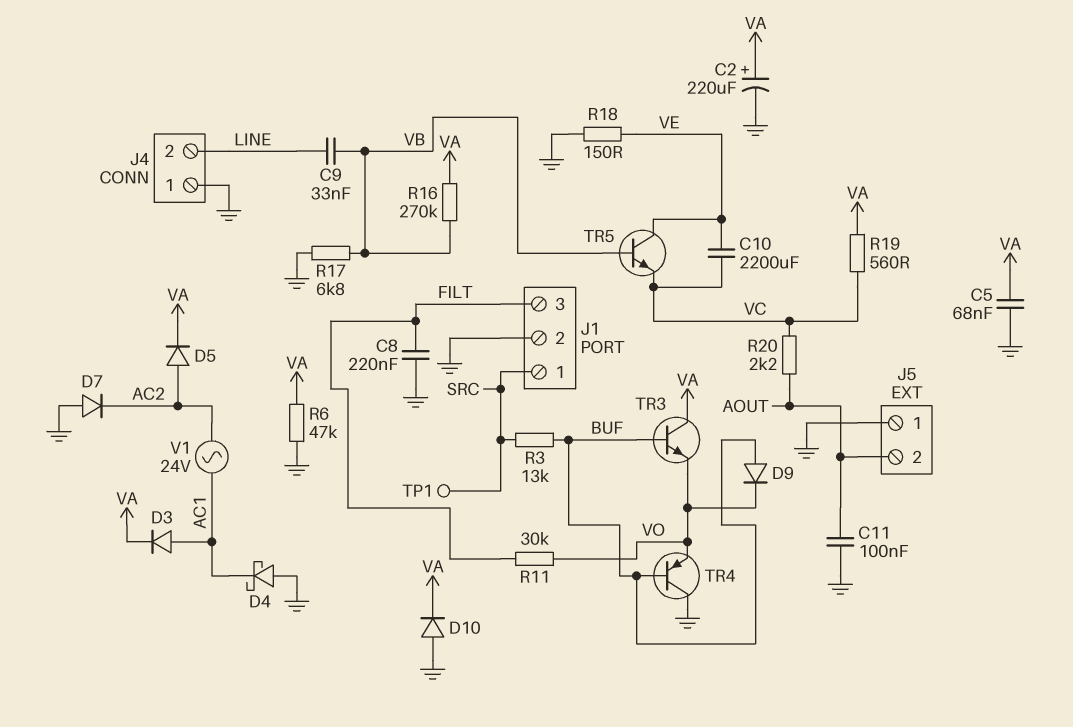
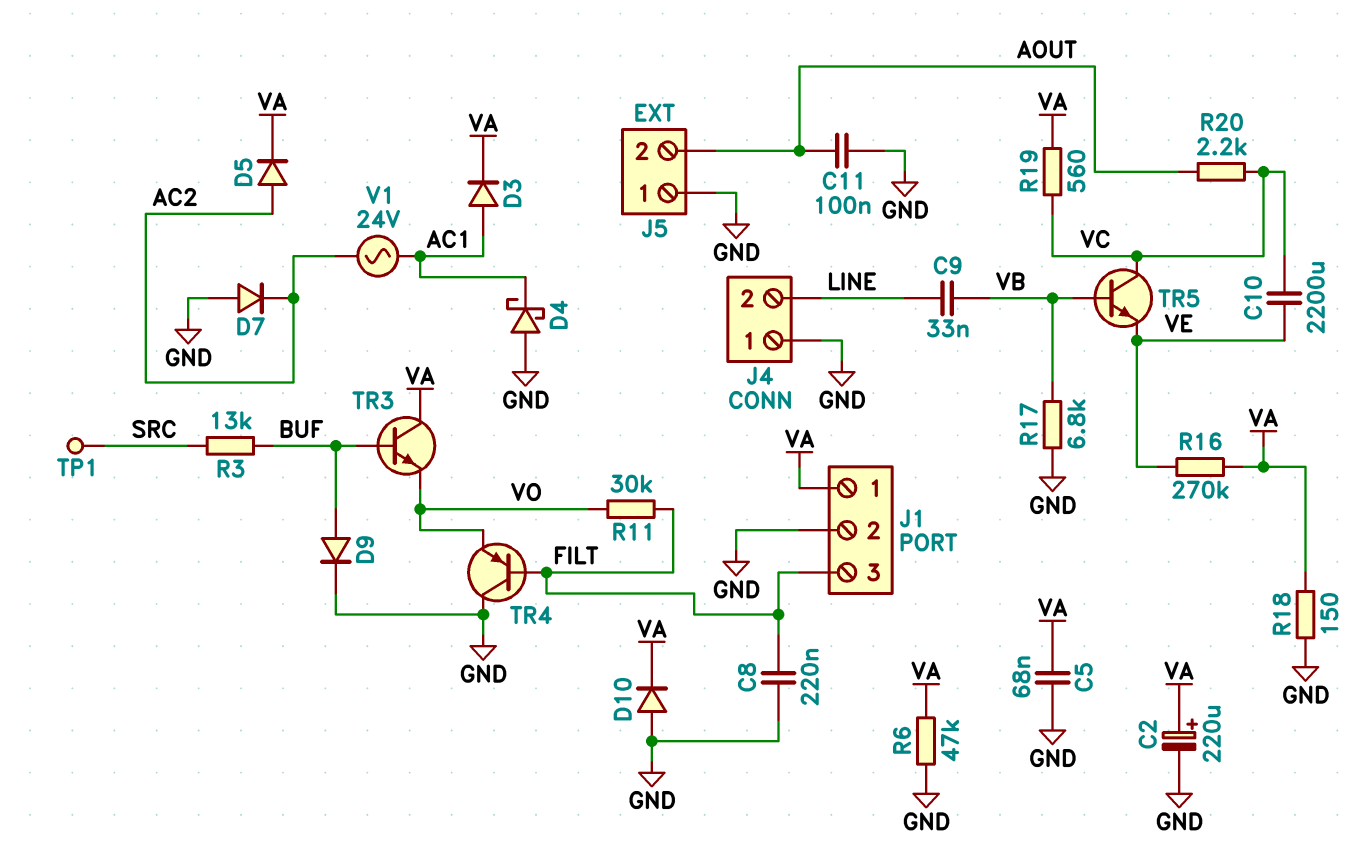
D9: diode (A BUF, K VO) -> diode (A BUF, K GND)
J1 pin 1: SRC -> VA
R16: 270k (VA, VB) -> 270k (VA, VE)
R18: 150 (GND, VE) -> 150 (GND, VA)
TR4: PNP (B BUF, C GND, E VO) -> PNP (B FILT, C GND, E VO)
TR5: NPN (B VB, C VE, E VC) -> NPN (B VB, C VC, E VE)

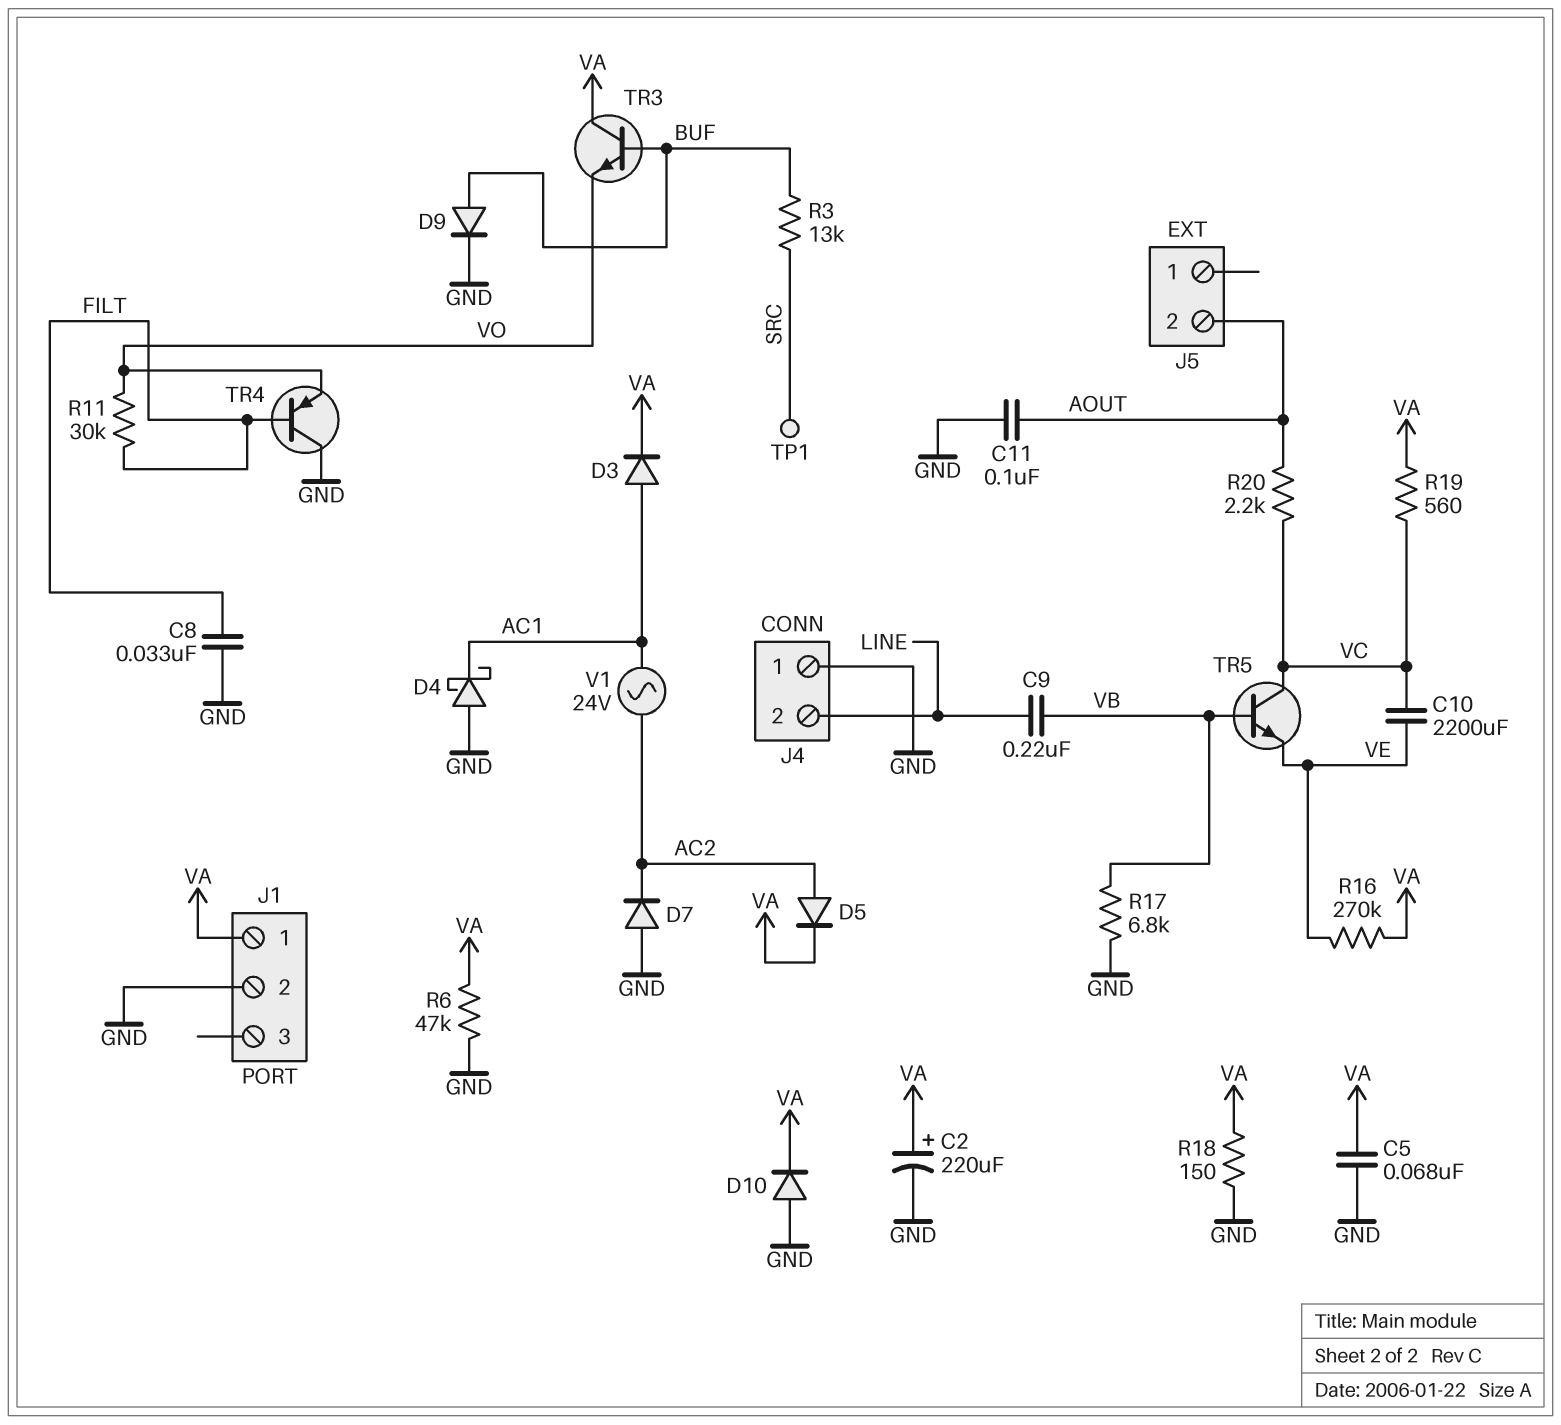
C8: 220nF (FILT, GND) -> 33nF (FILT, GND)
C9: 33nF (LINE, VB) -> 220nF (LINE, VB)
J1 pin 3: FILT -> none
J5 pin 1: GND -> none

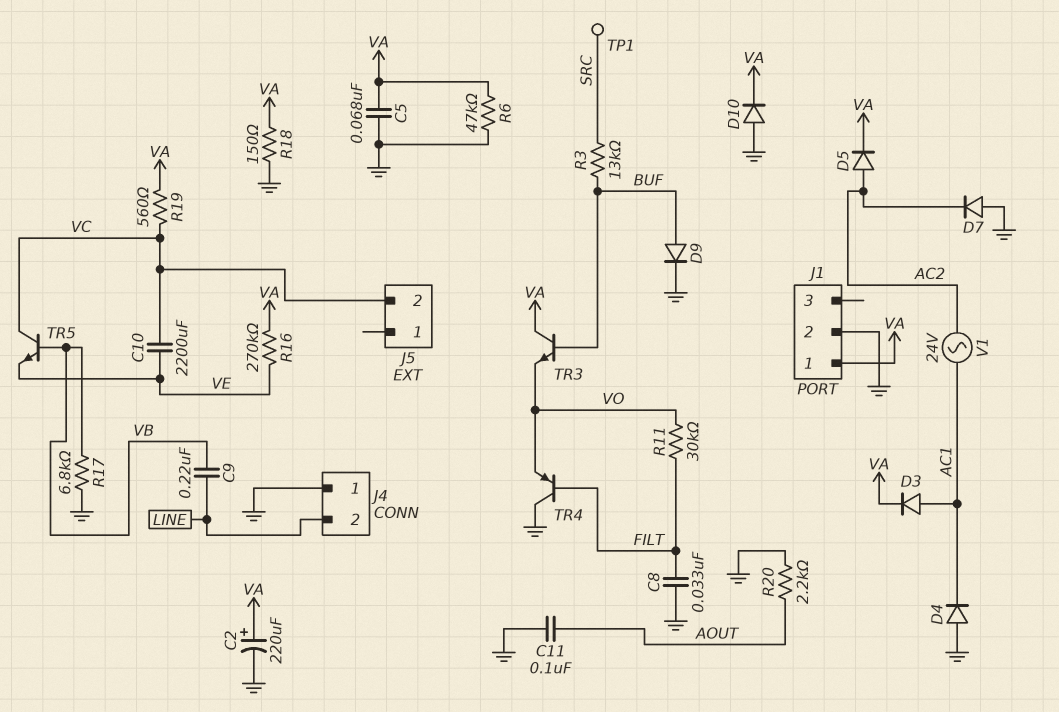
D4: schottky (A GND, K AC1) -> diode (A GND, K AC1)
J5 pin 2: AOUT -> VC
R20: 2.2k (AOUT, VC) -> 2.2k (AOUT, GND)

